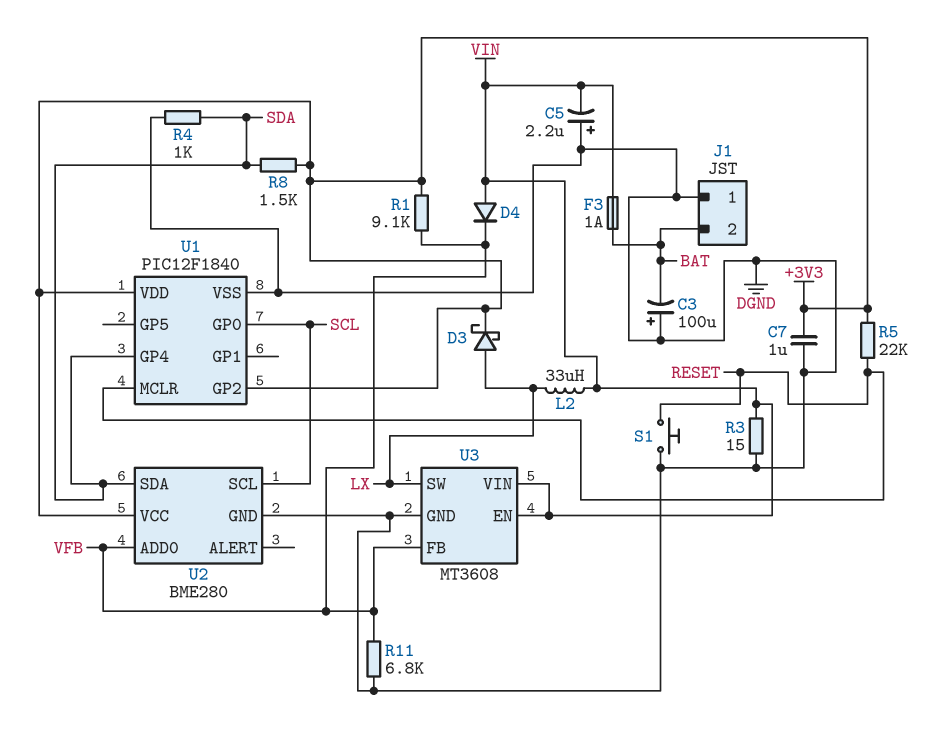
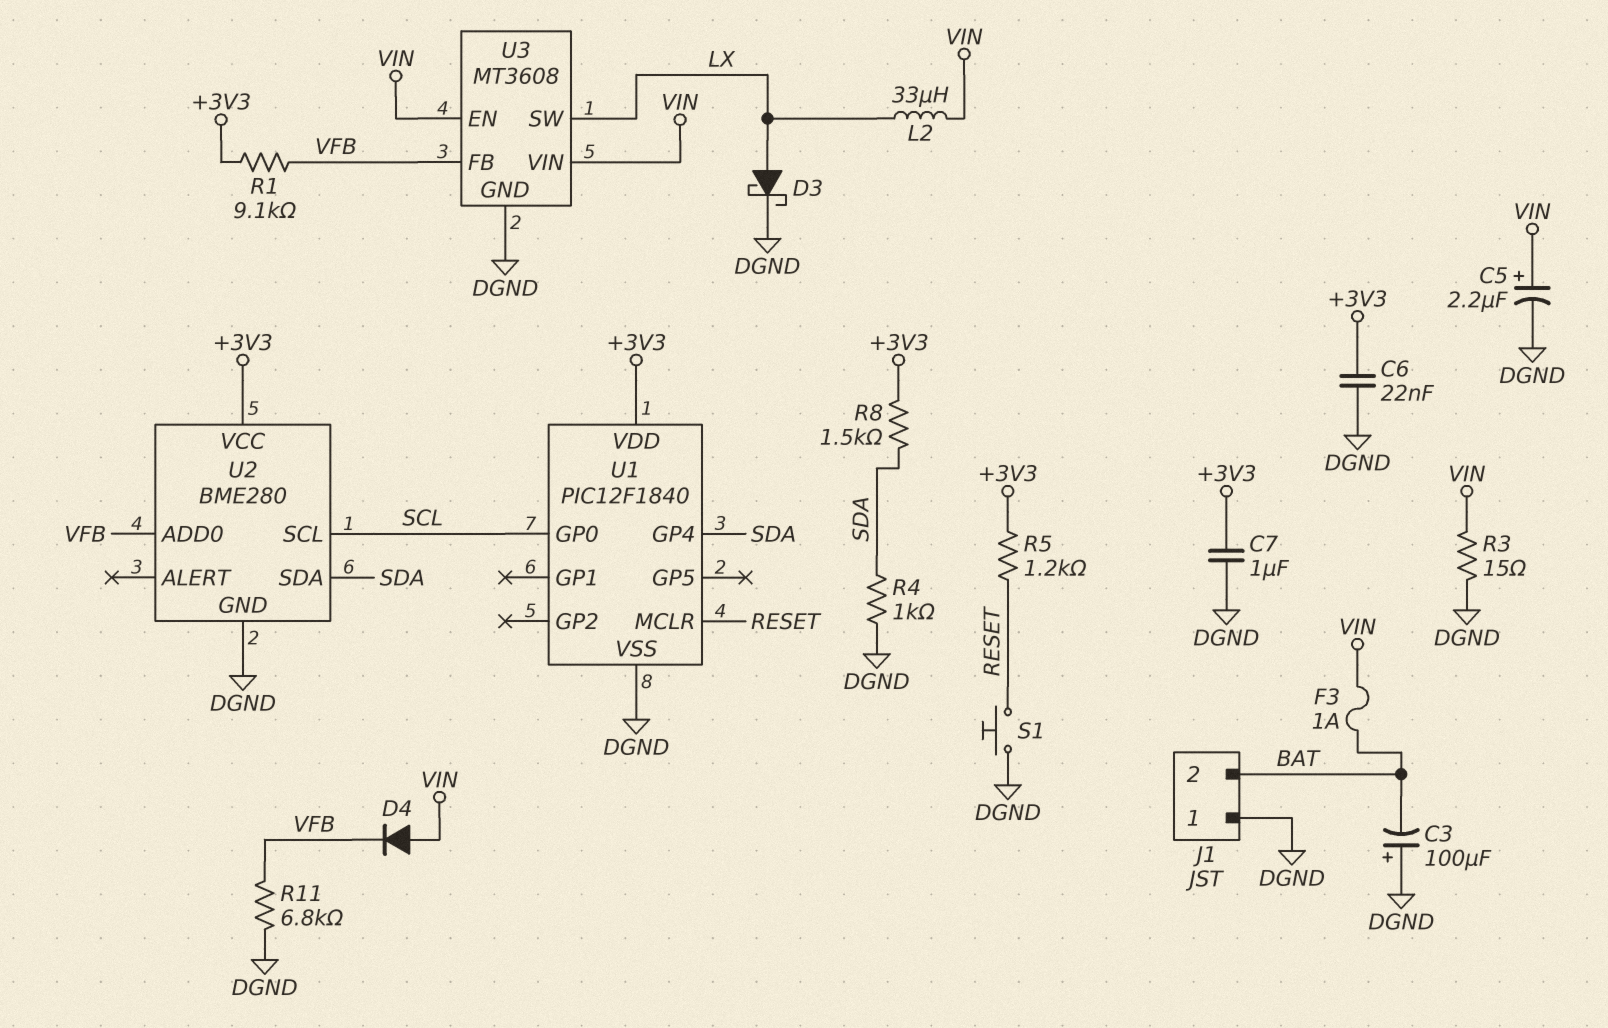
C5: 2.2uF (plus DGND, minus VIN) -> 2.2uF (plus VIN, minus DGND)
C6: none -> 22nF (+3V3, DGND)
D3: schottky (A LX, K +3V3) -> schottky (A LX, K DGND)
R5: 22k (+3V3, RESET) -> 1.2k (+3V3, RESET)
U1 pin GP2: +3V3 -> none

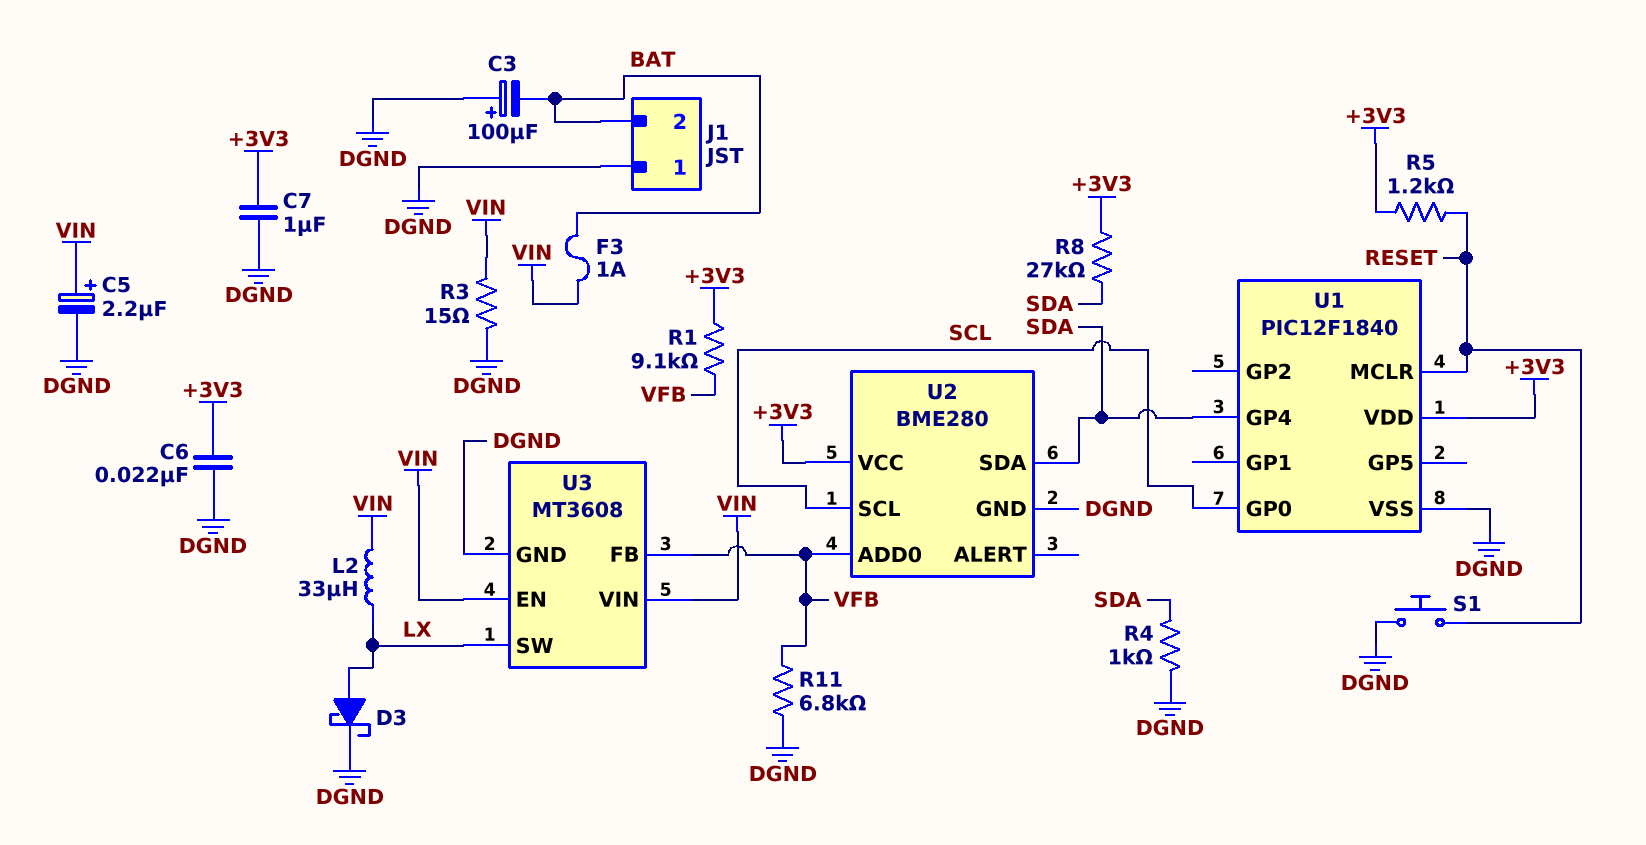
D4: diode (A VIN, K VFB) -> none
R8: 1.5k (+3V3, SDA) -> 27k (+3V3, SDA)

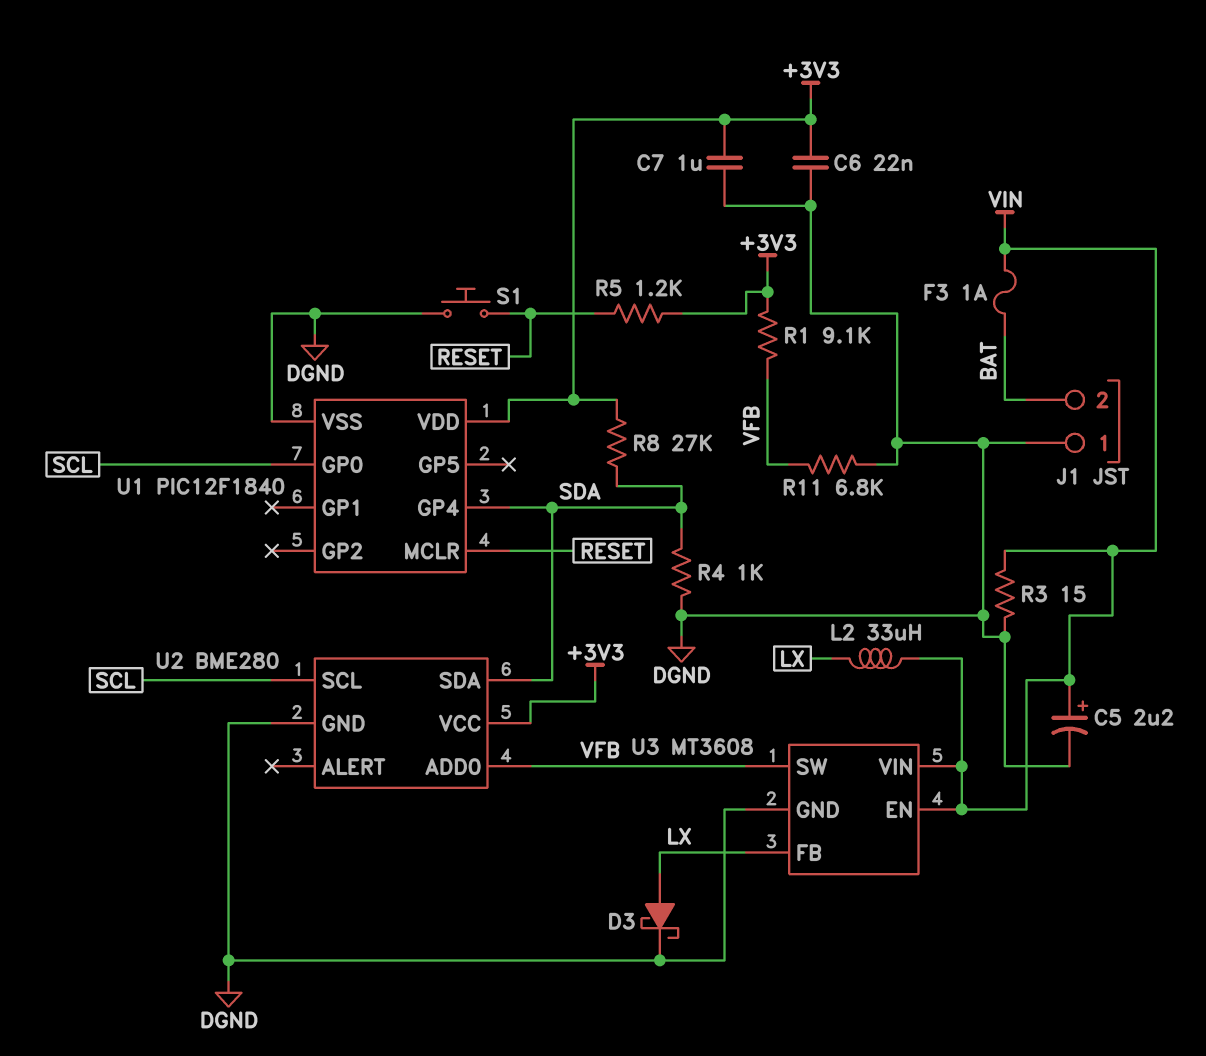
C3: 100uF (plus DGND, minus BAT) -> none
U3 pin FB: VFB -> LX
U3 pin SW: LX -> VFB

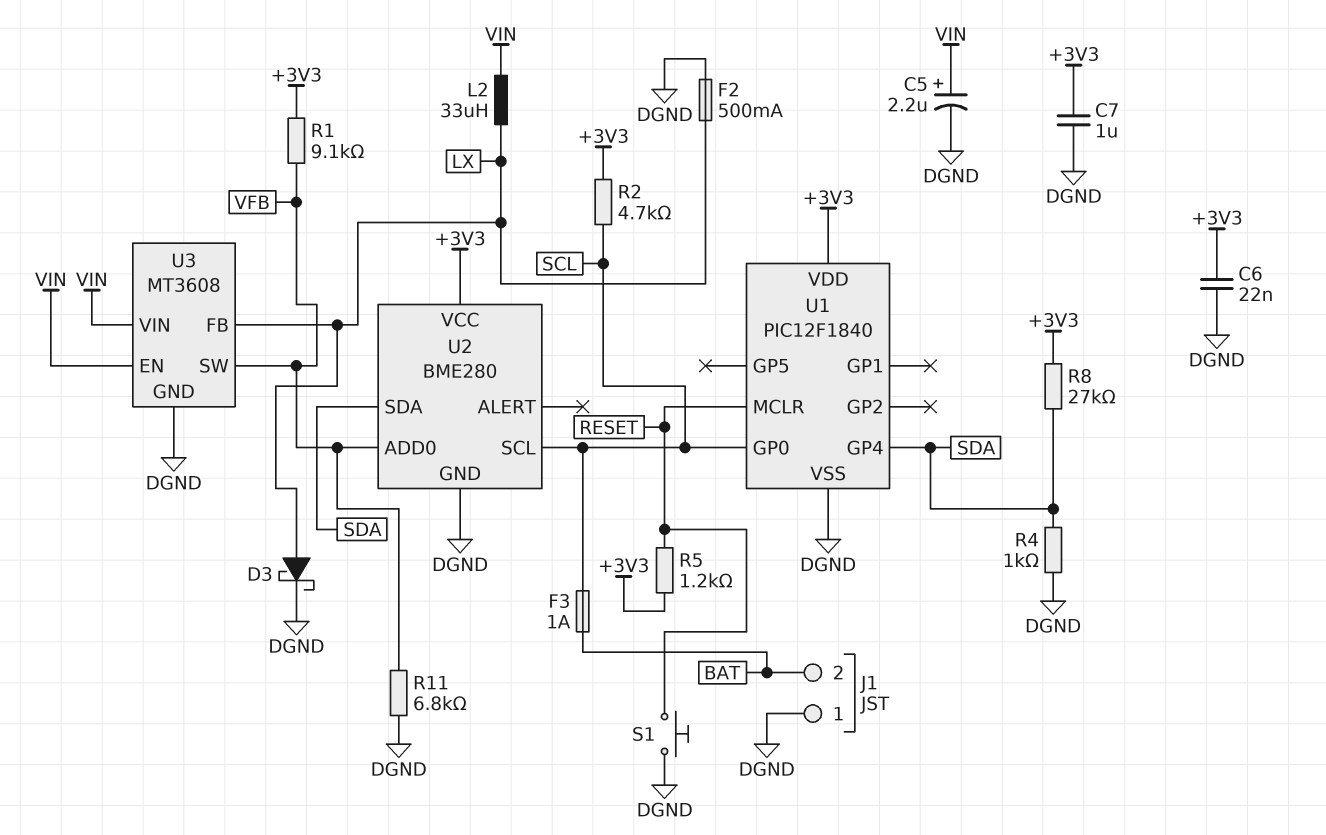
F2: none -> 500mA (DGND, LX)
F3: 1A (BAT, VIN) -> 1A (BAT, SCL)
R2: none -> 4.7k (+3V3, SCL)
R3: 15 (DGND, VIN) -> none

